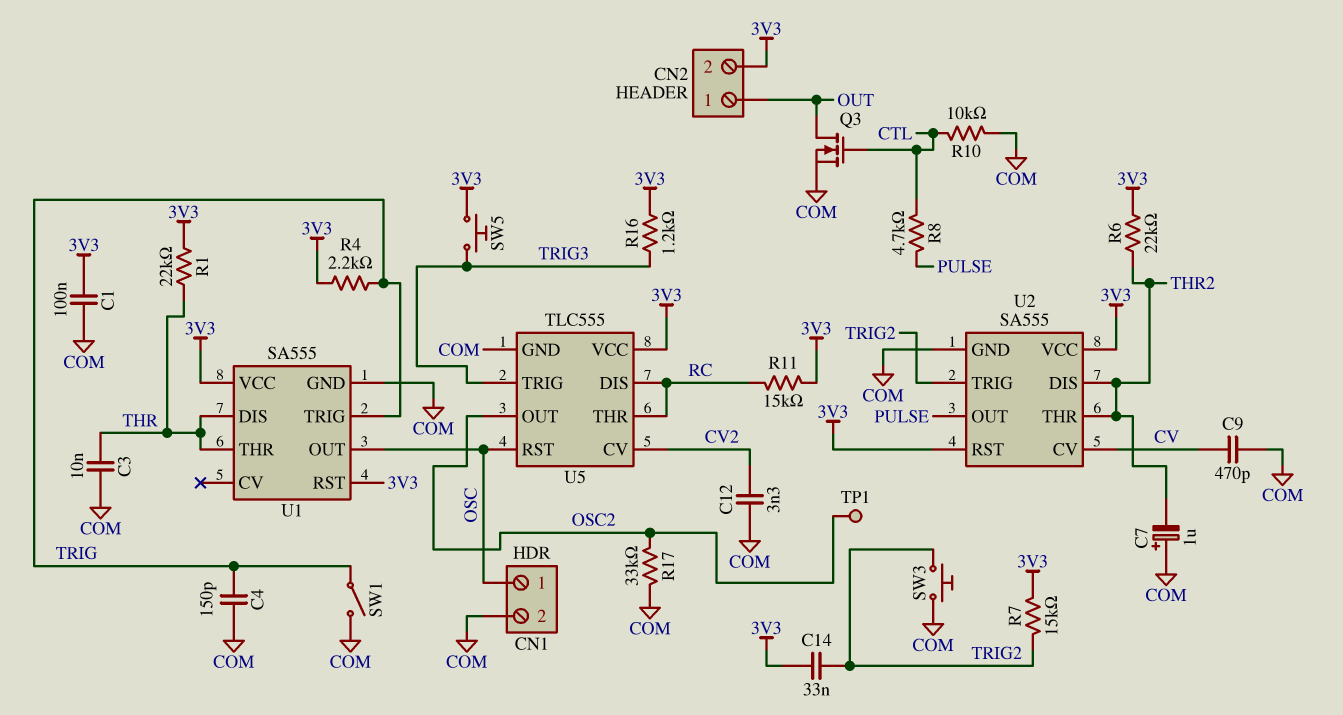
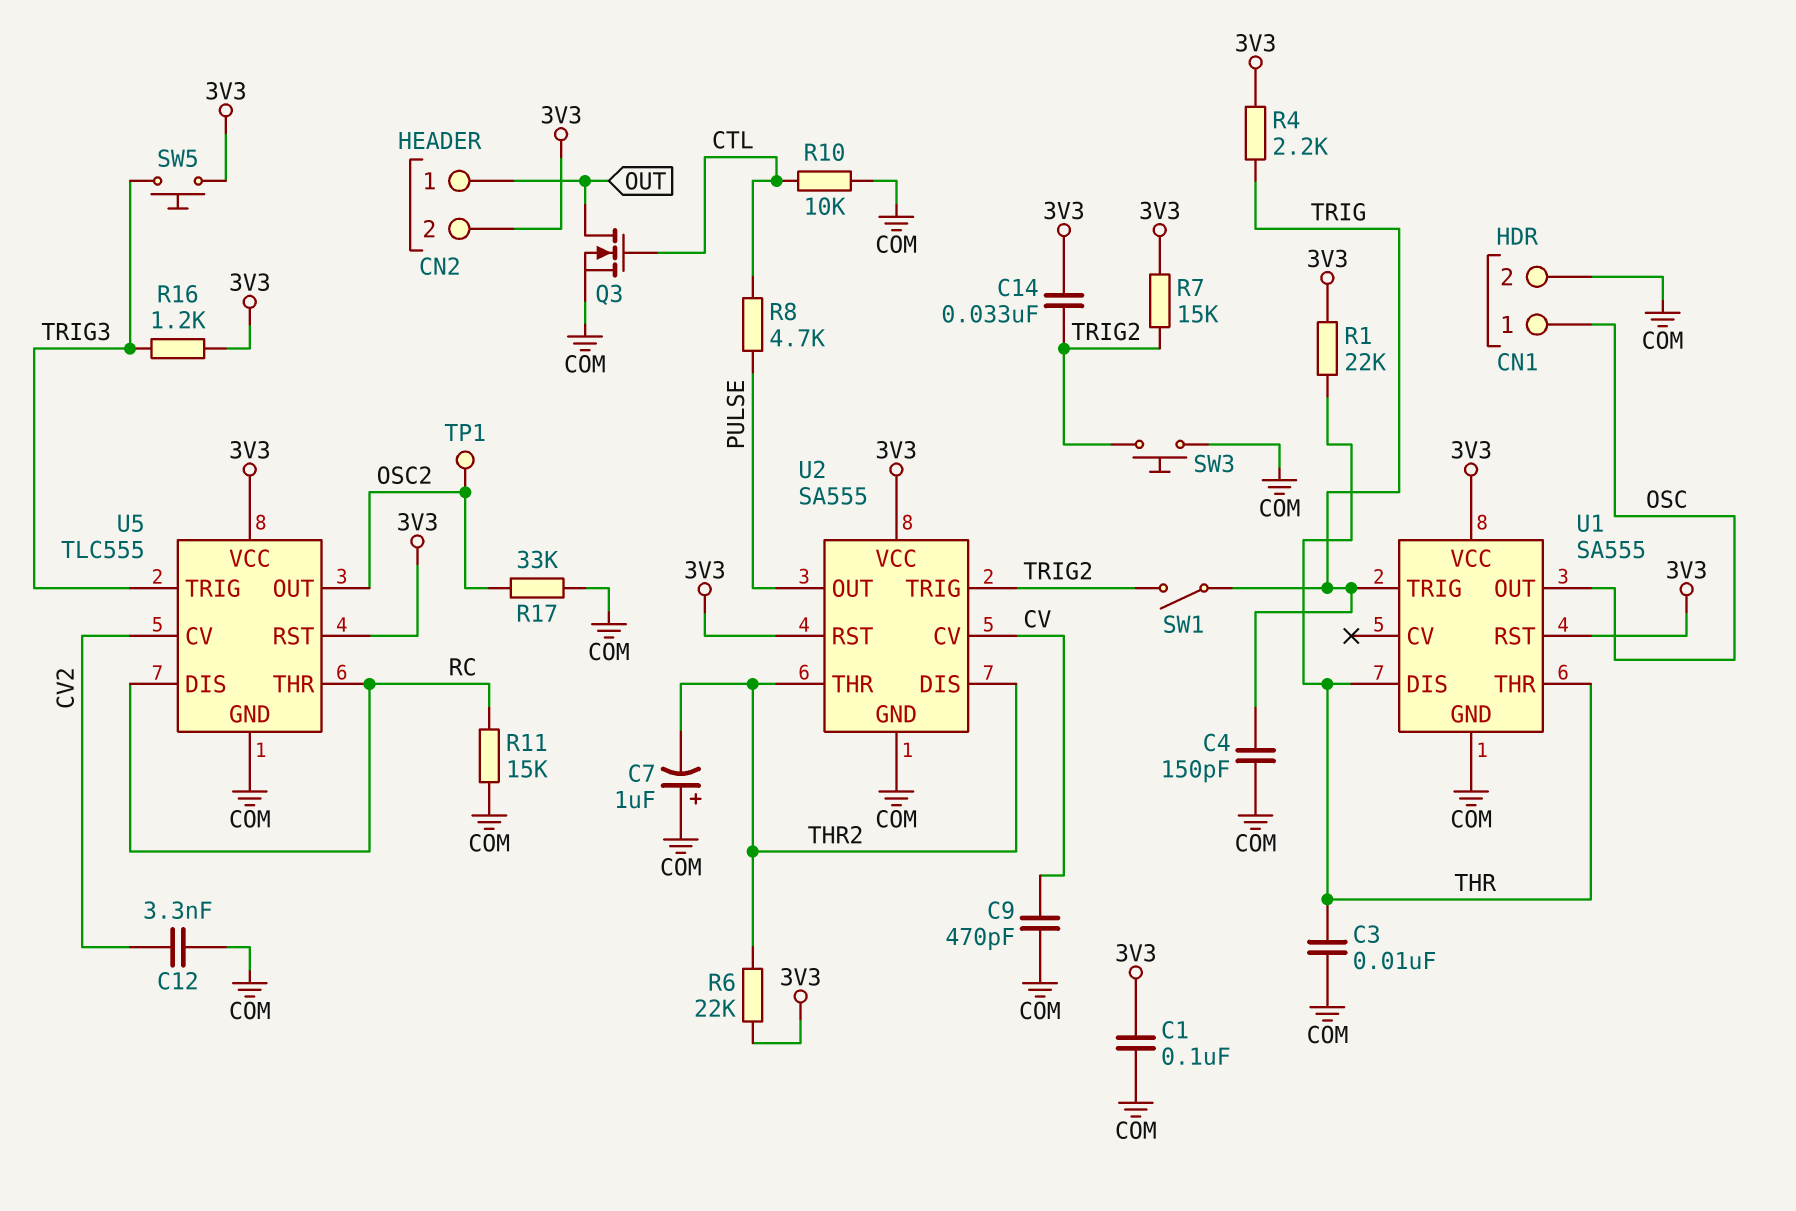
R11: 15k (3V3, RC) -> 15k (COM, RC)
SW1: switch (COM, TRIG) -> switch (TRIG, TRIG2)
U5 pin RST: OSC -> 3V3

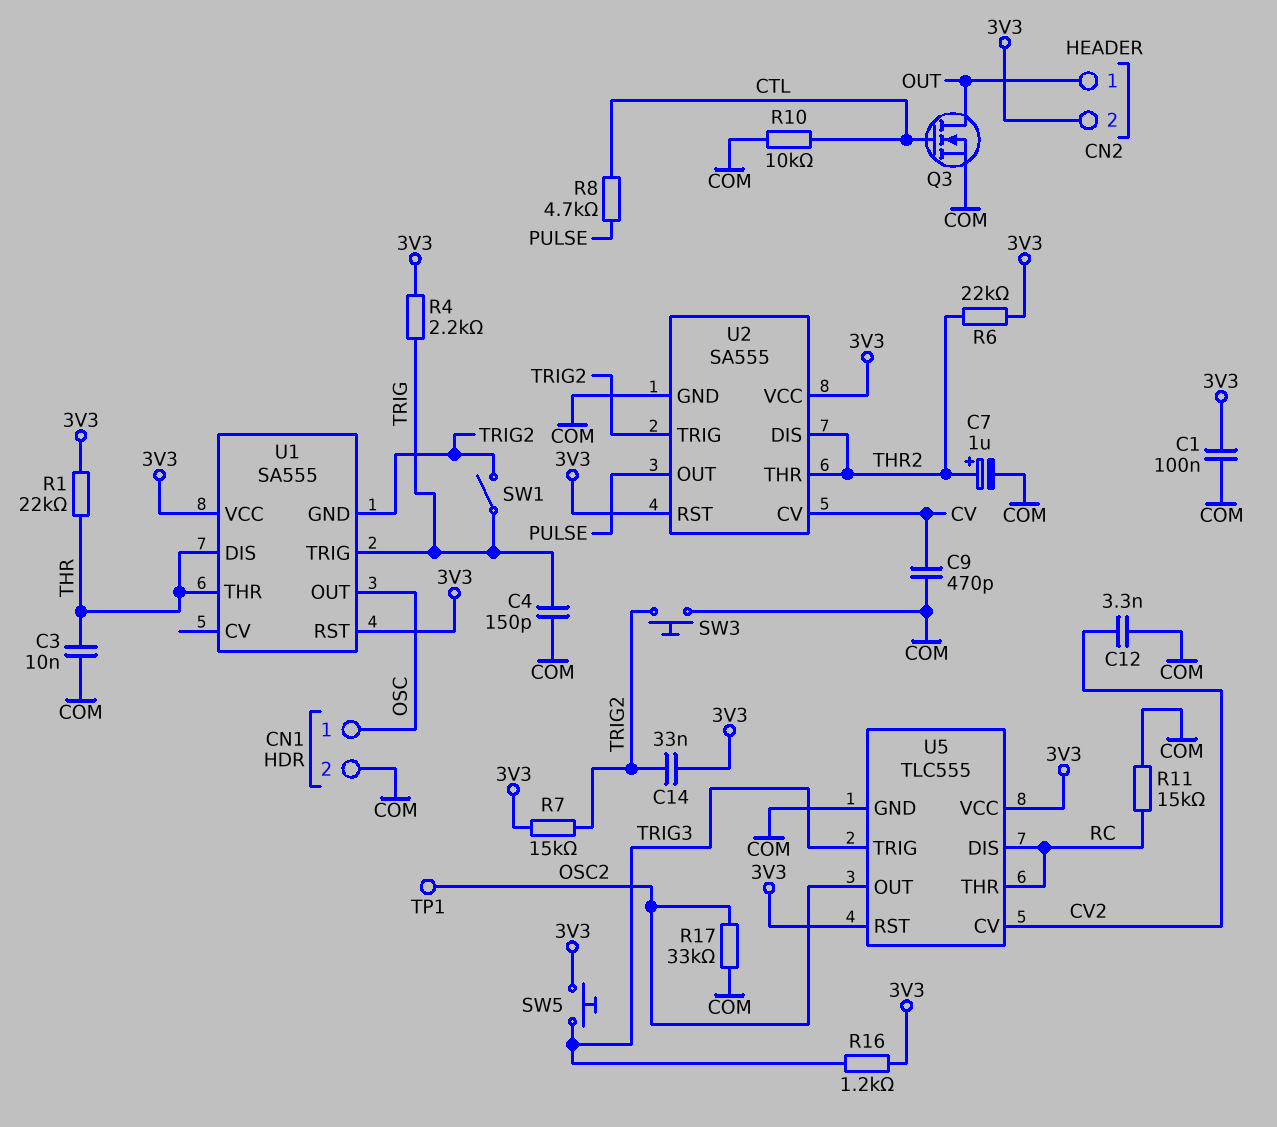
C7: 1uF (plus COM, minus THR2) -> 1uF (plus THR2, minus COM)
U1 pin GND: COM -> TRIG2

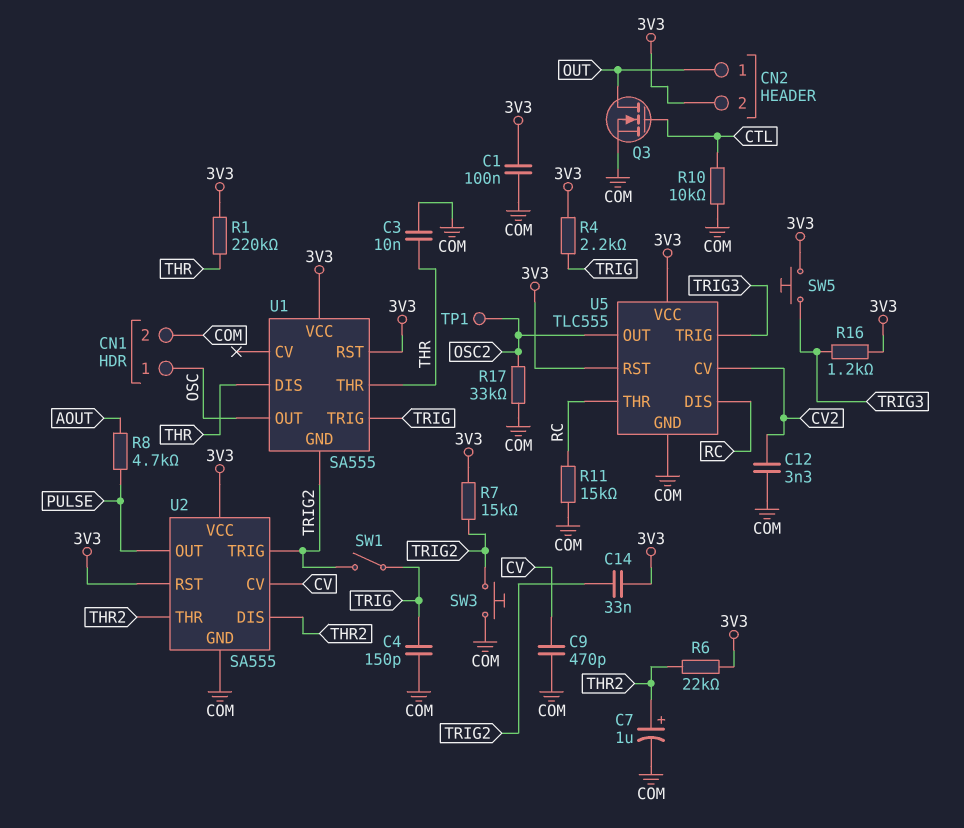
R1: 22k (3V3, THR) -> 220k (3V3, THR)
R8: 4.7k (CTL, PULSE) -> 4.7k (AOUT, PULSE)

